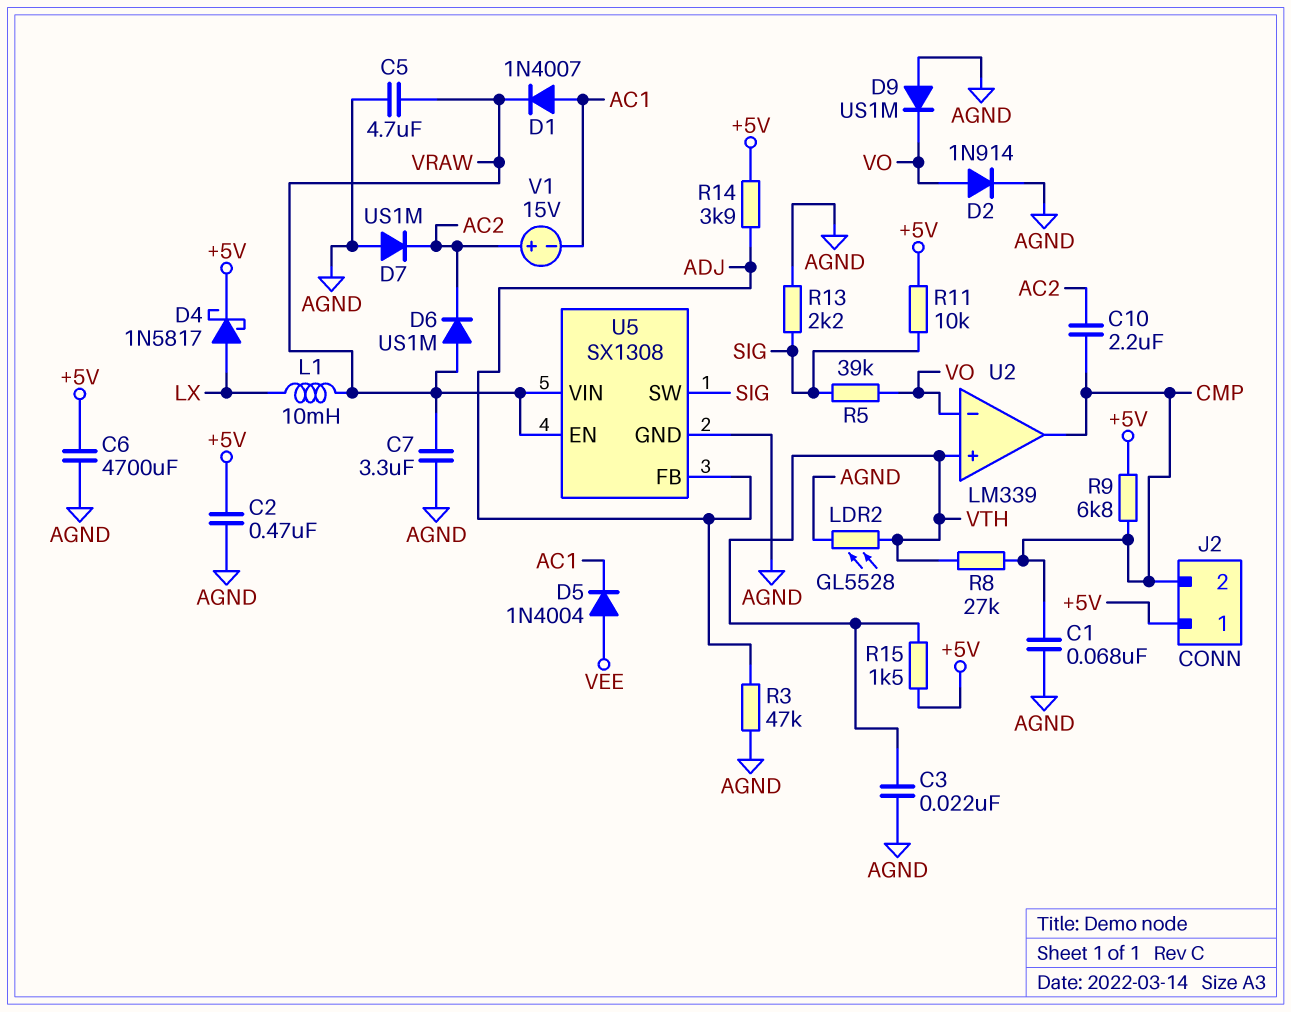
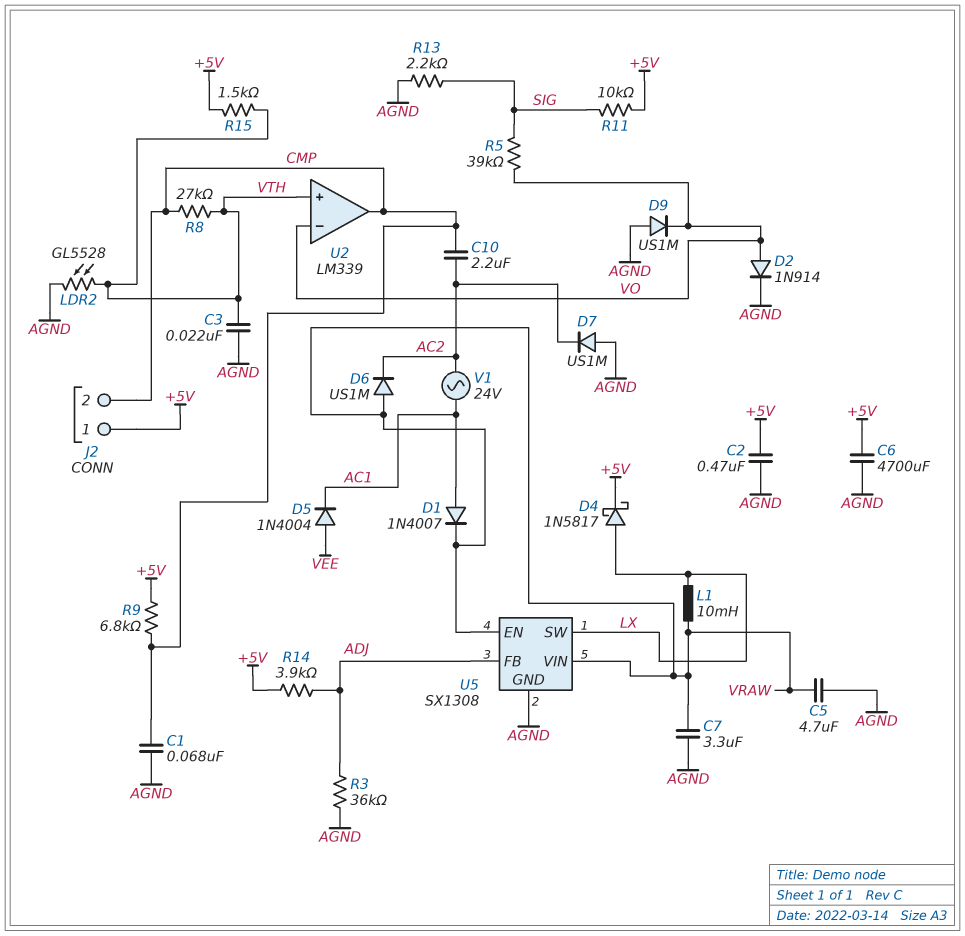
R3: 47k (ADJ, AGND) -> 36k (ADJ, AGND)
U5 pin SW: SIG -> LX
V1: 15V (plus AC2, minus AC1) -> AC 24V (AC1, AC2)

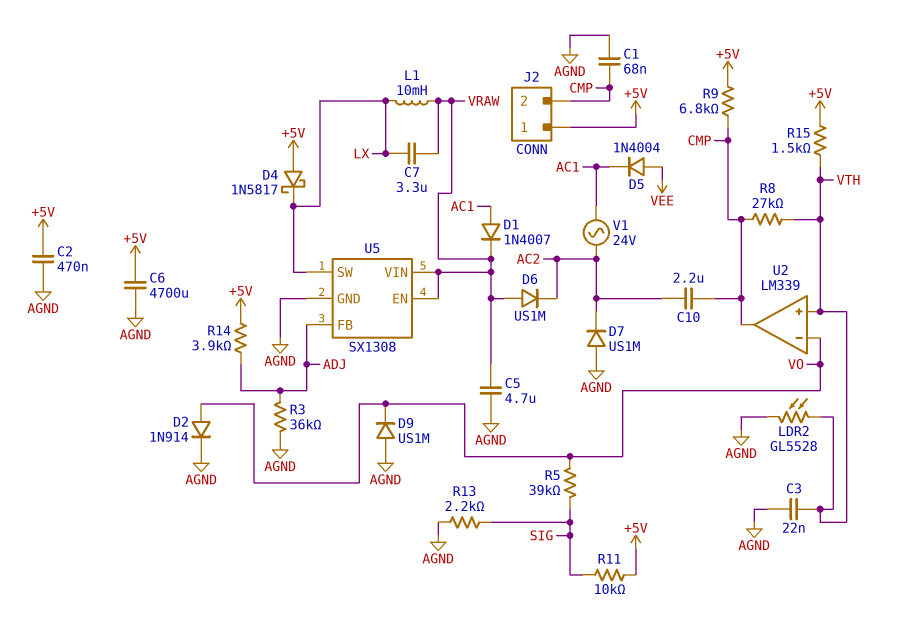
C7: 3.3uF (AGND, VRAW) -> 3.3uF (LX, VRAW)
D4: schottky 1N5817 (A LX, K +5V) -> schottky 1N5817 (A +5V, K LX)

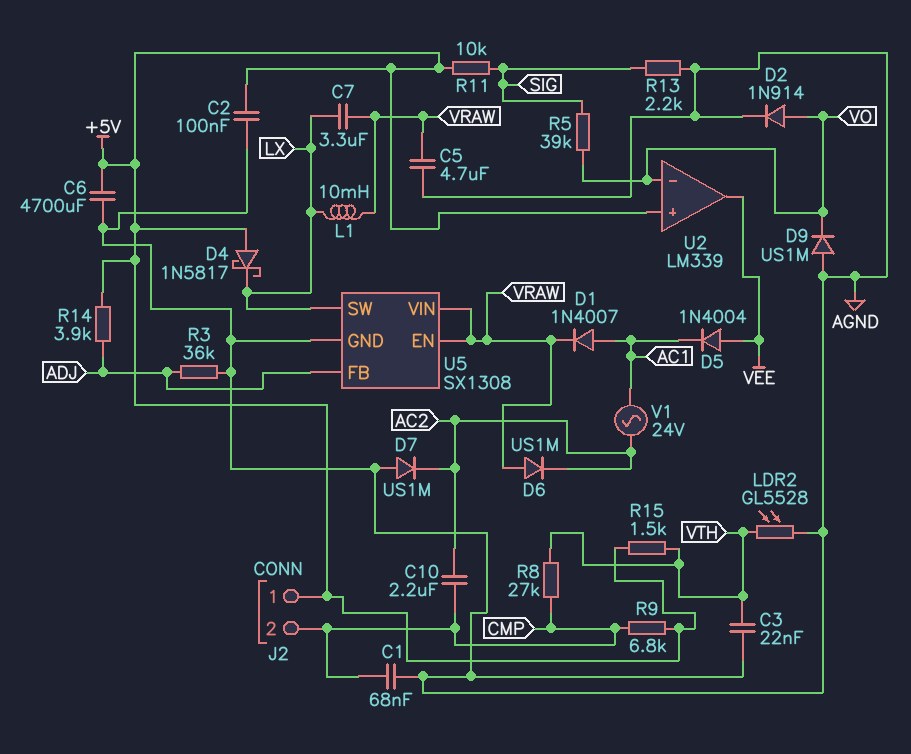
C2: 470nF (+5V, AGND) -> 100nF (+5V, AGND)
U2 pin in+: VTH -> +5V
U2 pin out: CMP -> VEE

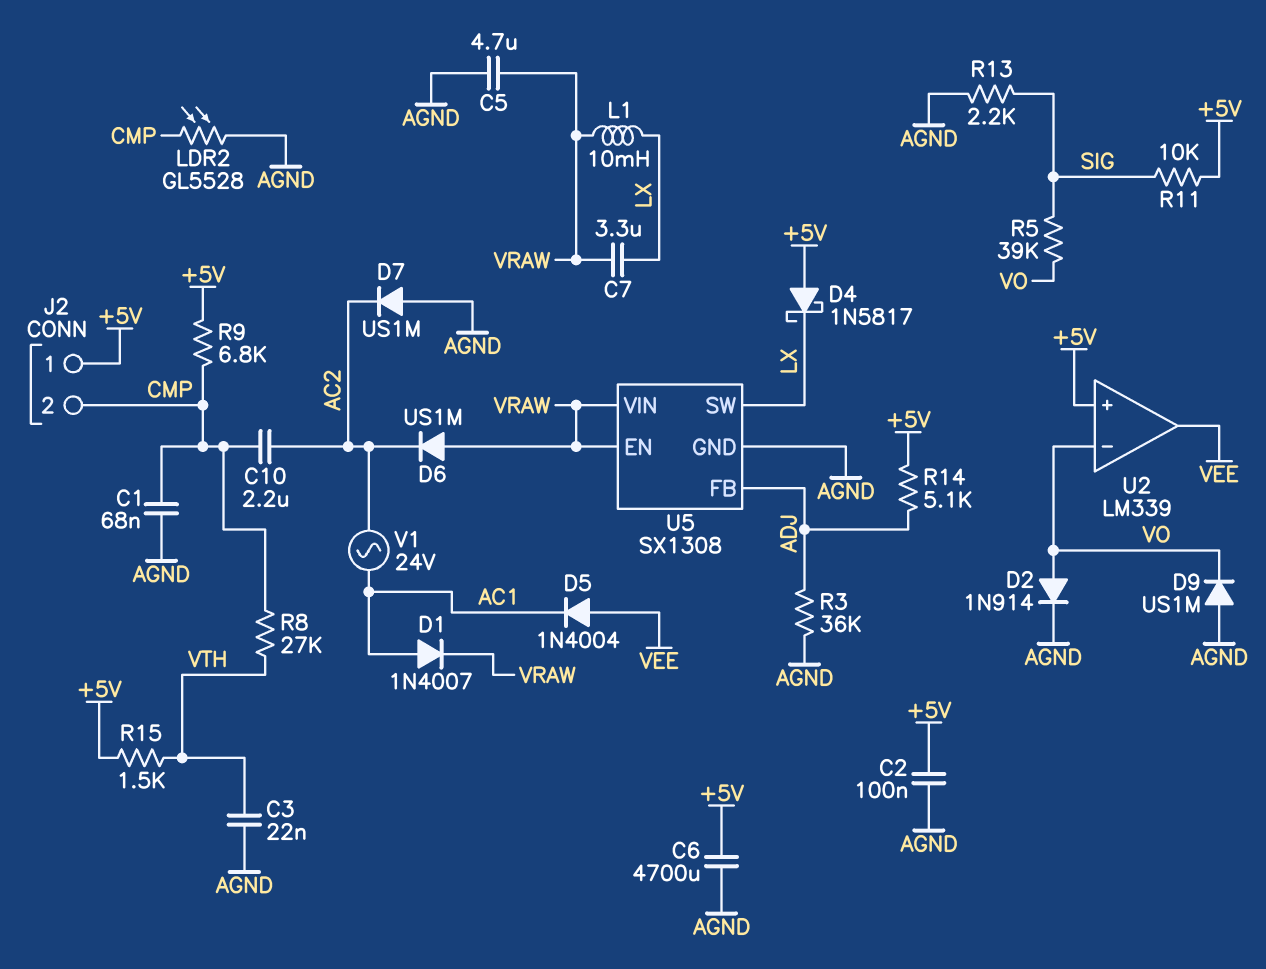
LDR2: GL5528 (AGND, VTH) -> GL5528 (AGND, CMP)
R14: 3.9k (+5V, ADJ) -> 5.1k (+5V, ADJ)

